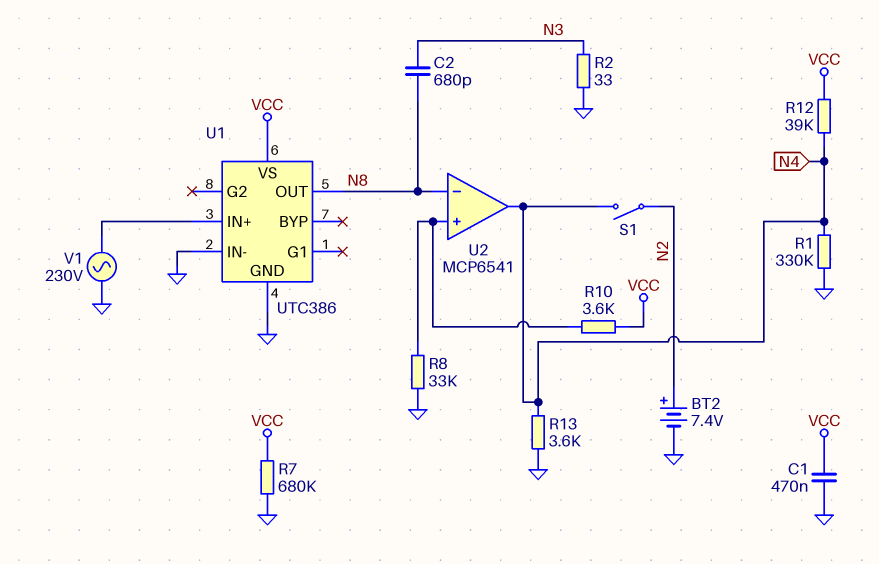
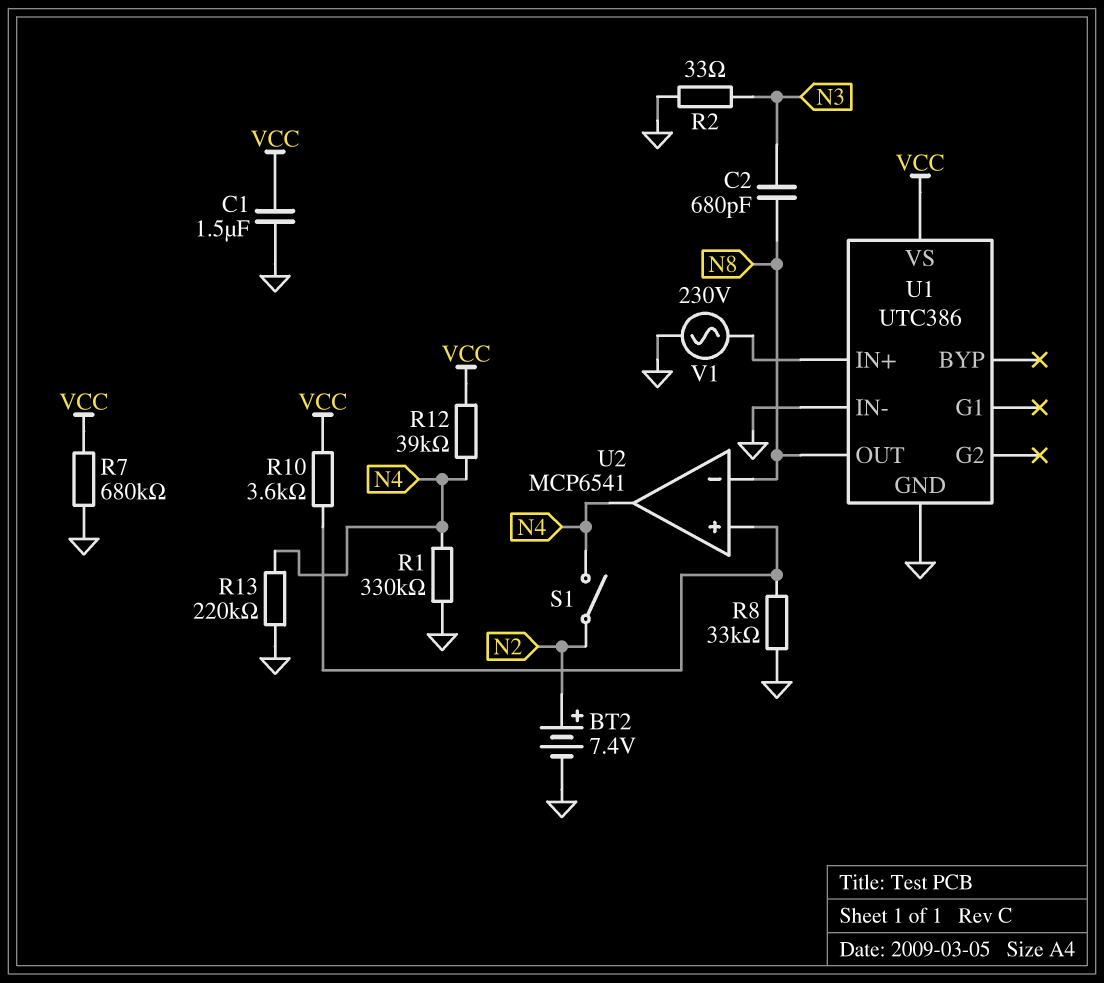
C1: 470nF (GND, VCC) -> 1.5uF (GND, VCC)
R13: 3.6k (GND, N4) -> 220k (GND, N4)

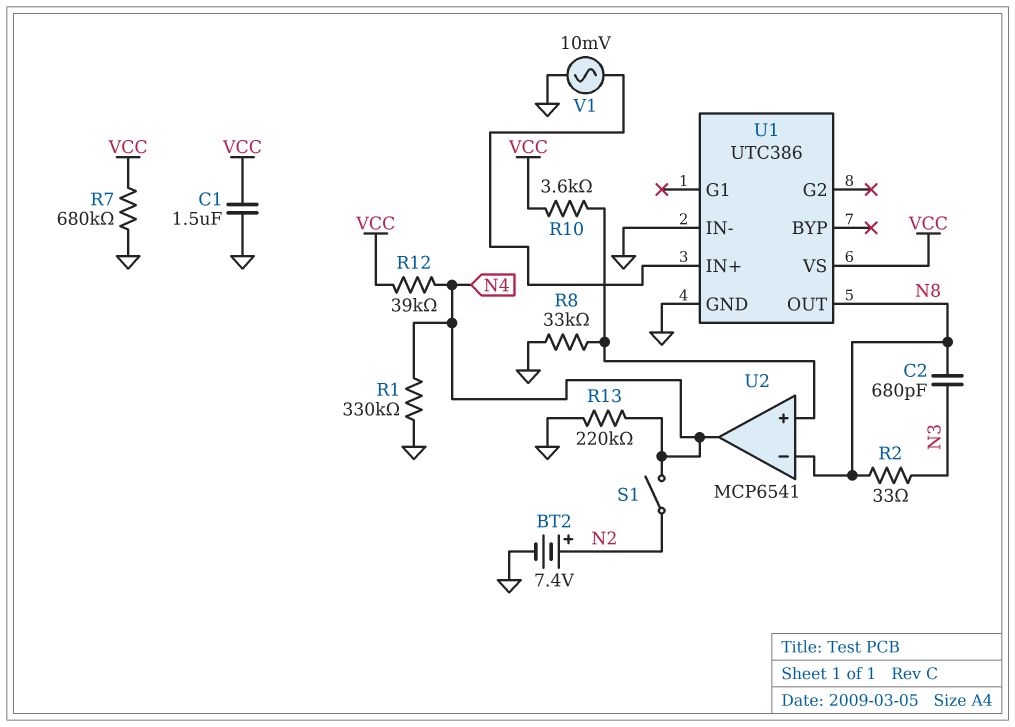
R2: 33 (GND, N3) -> 33 (N3, N8)
V1: AC 230V (GND, U1/IN+) -> AC 10mV (GND, U1/IN+)

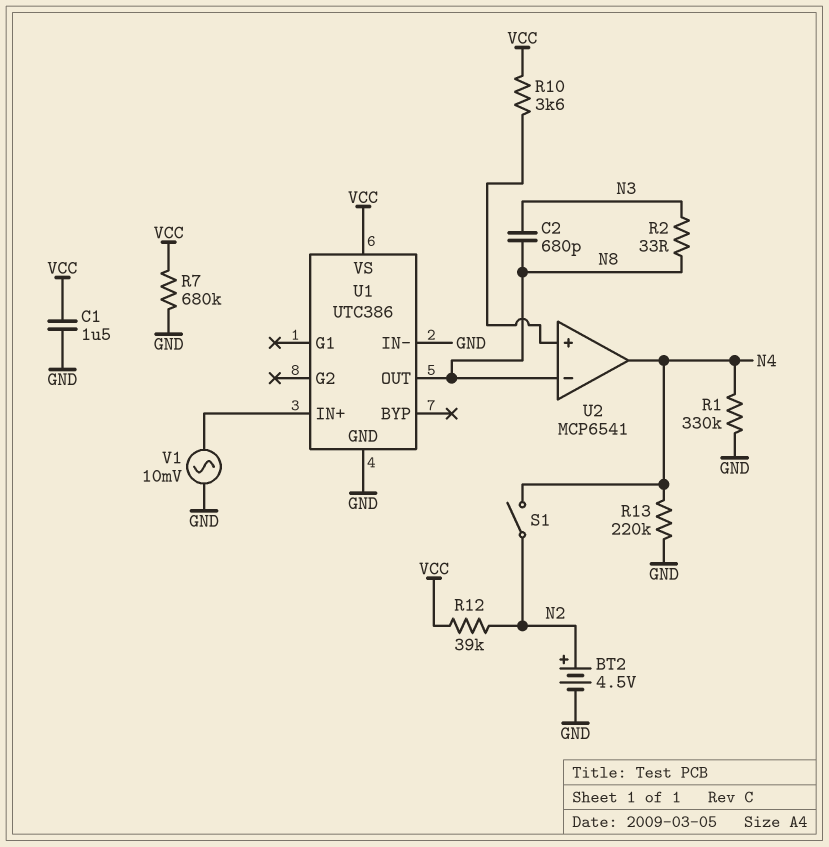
BT2: 7.4V (plus N2, minus GND) -> 4.5V (plus N2, minus GND)
R8: 33k (GND, U2/in+) -> none
R12: 39k (N4, VCC) -> 39k (N2, VCC)

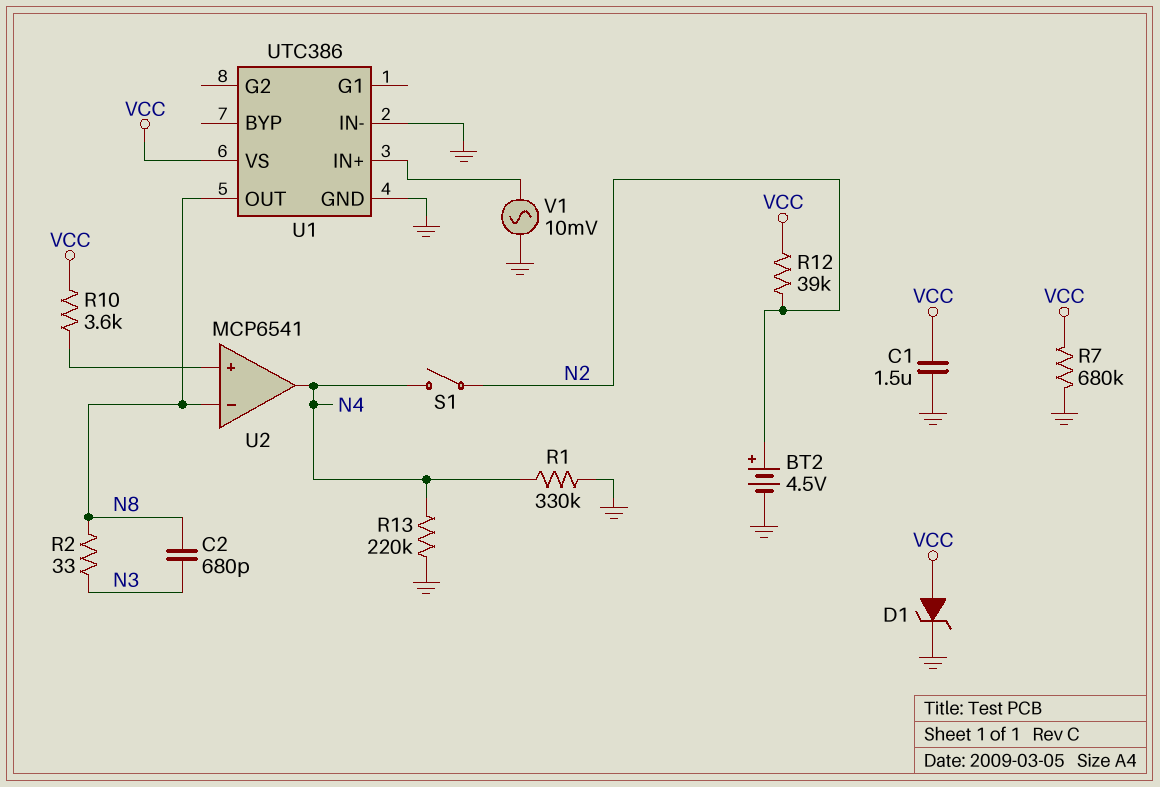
D1: none -> zener (A VCC, K GND)

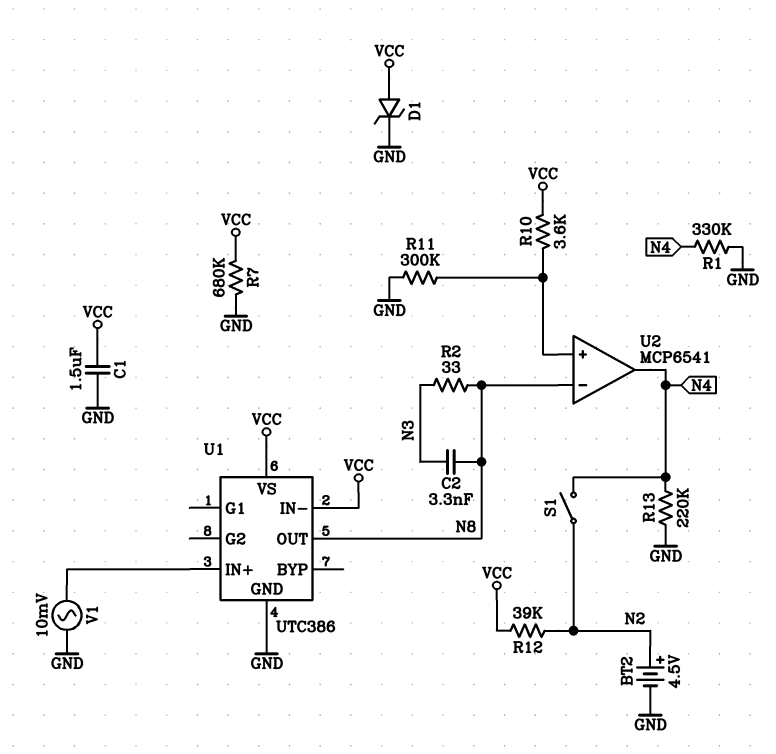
C2: 680pF (N3, N8) -> 3.3nF (N3, N8)
R11: none -> 300k (GND, U2/in+)
U1 pin IN-: GND -> VCC

